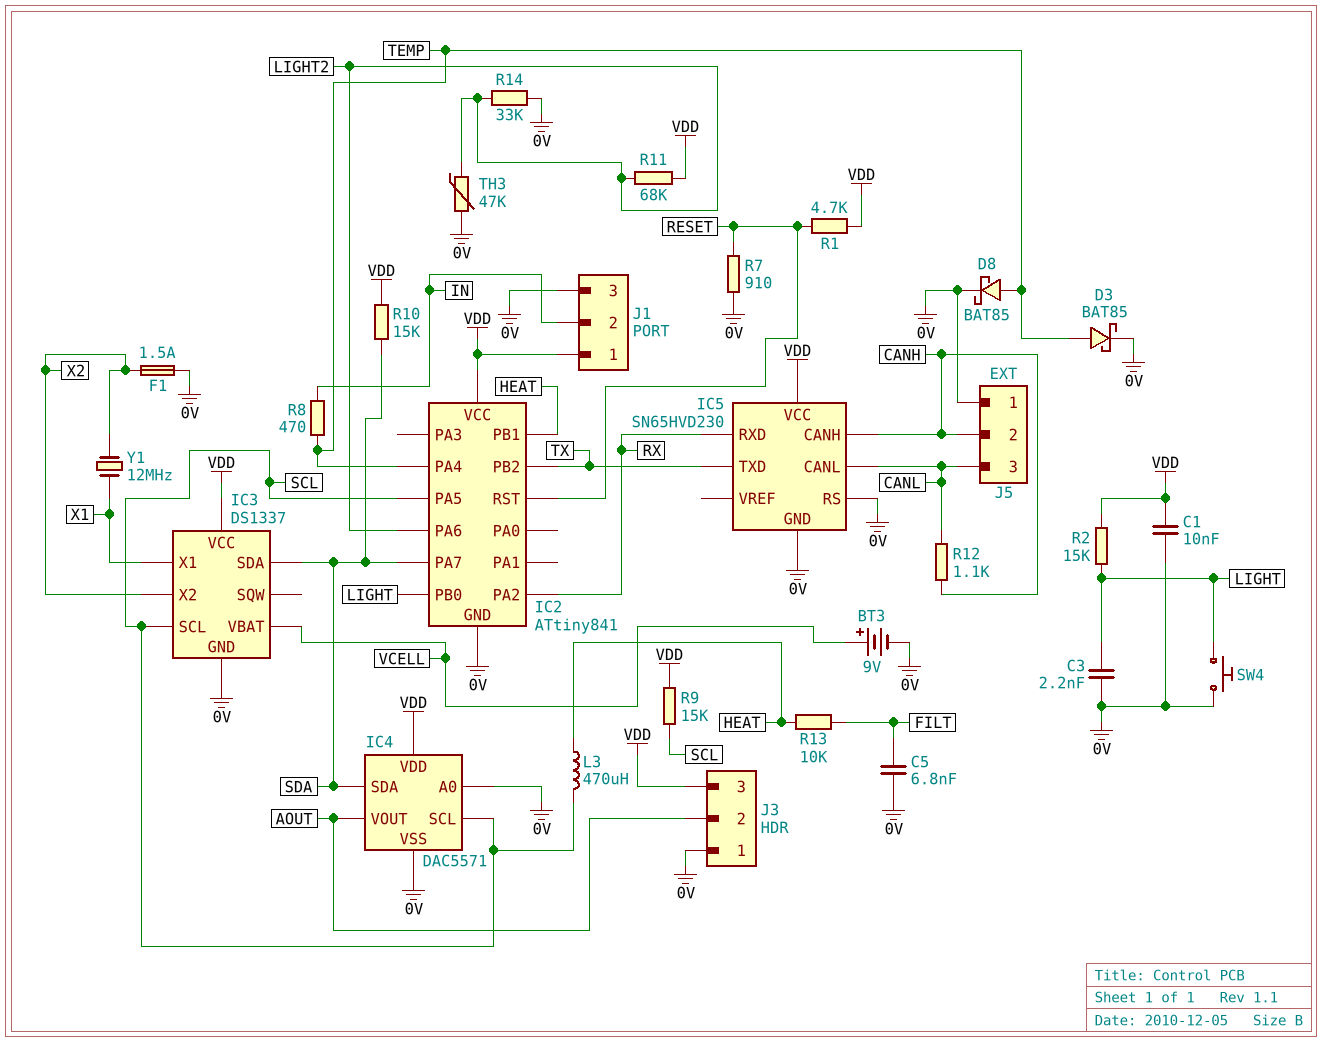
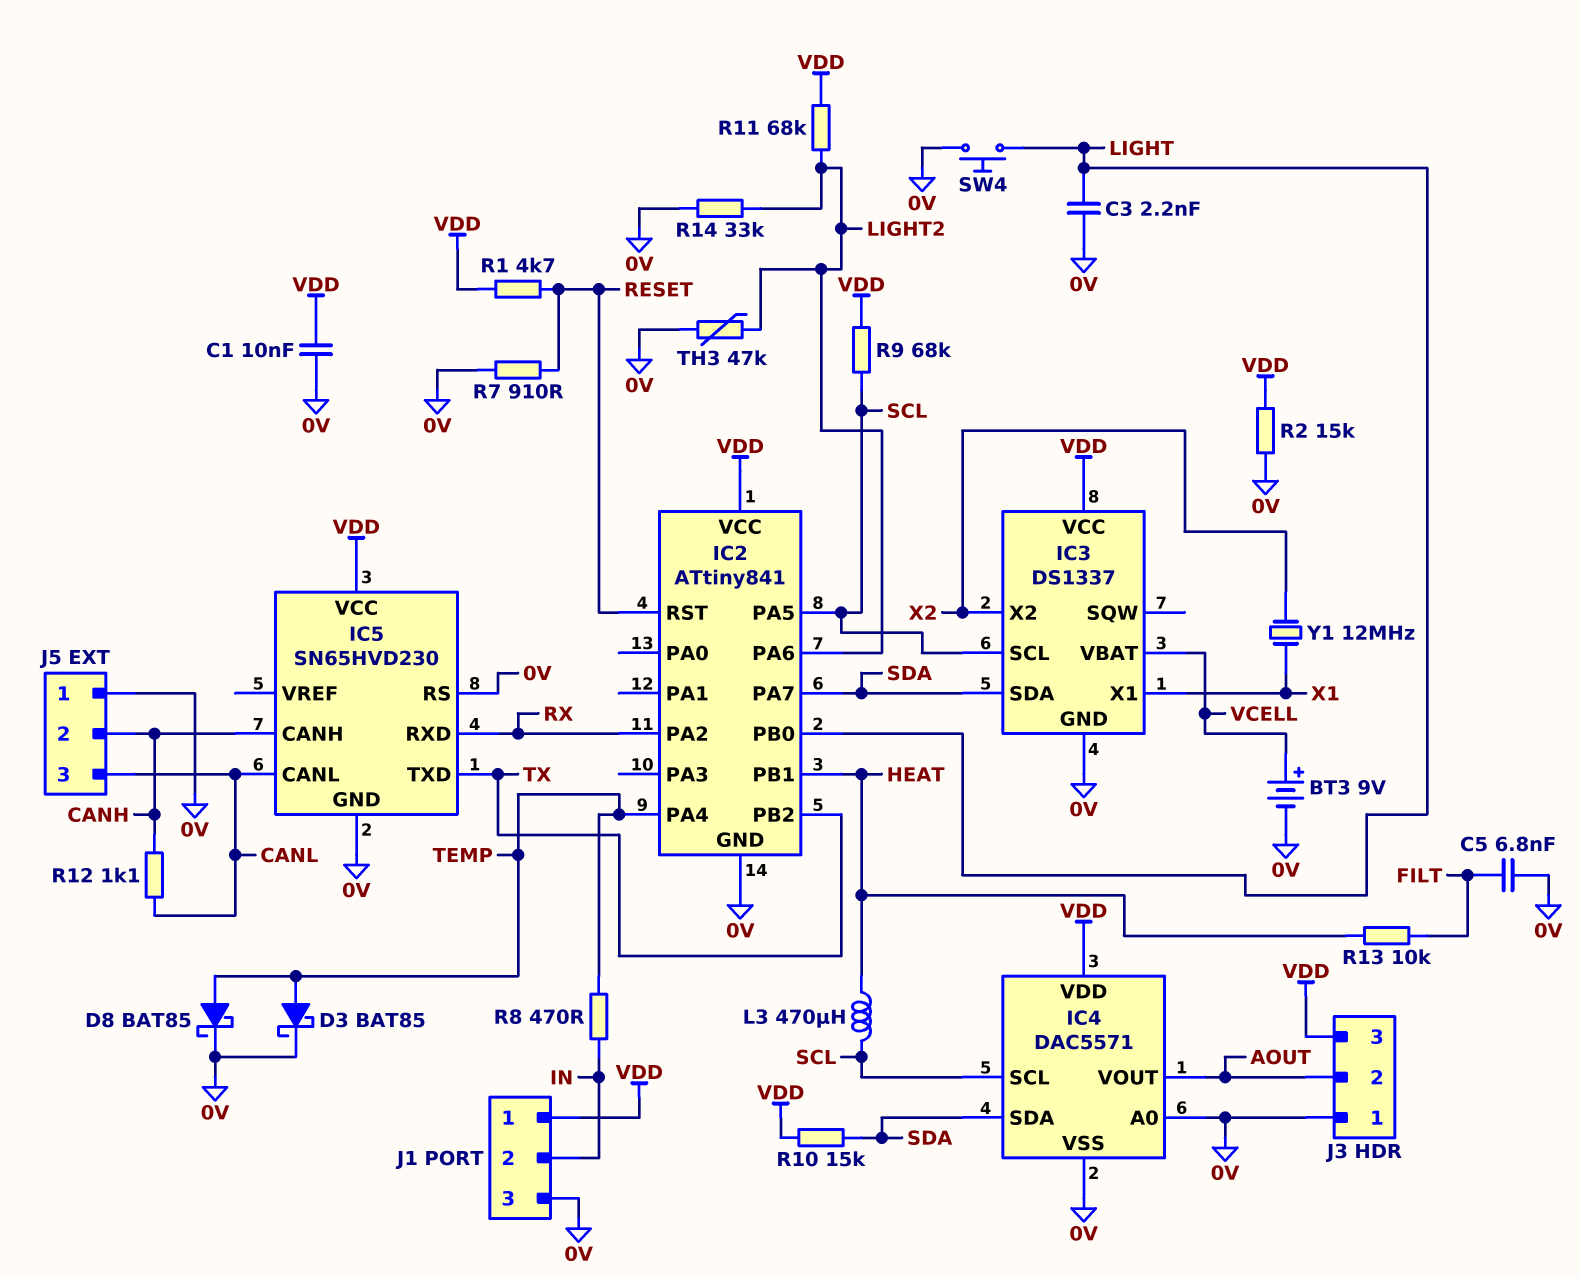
F1: 1.5A (0V, X2) -> none
R2: 15k (LIGHT, VDD) -> 15k (0V, VDD)
R9: 15k (SCL, VDD) -> 68k (SCL, VDD)

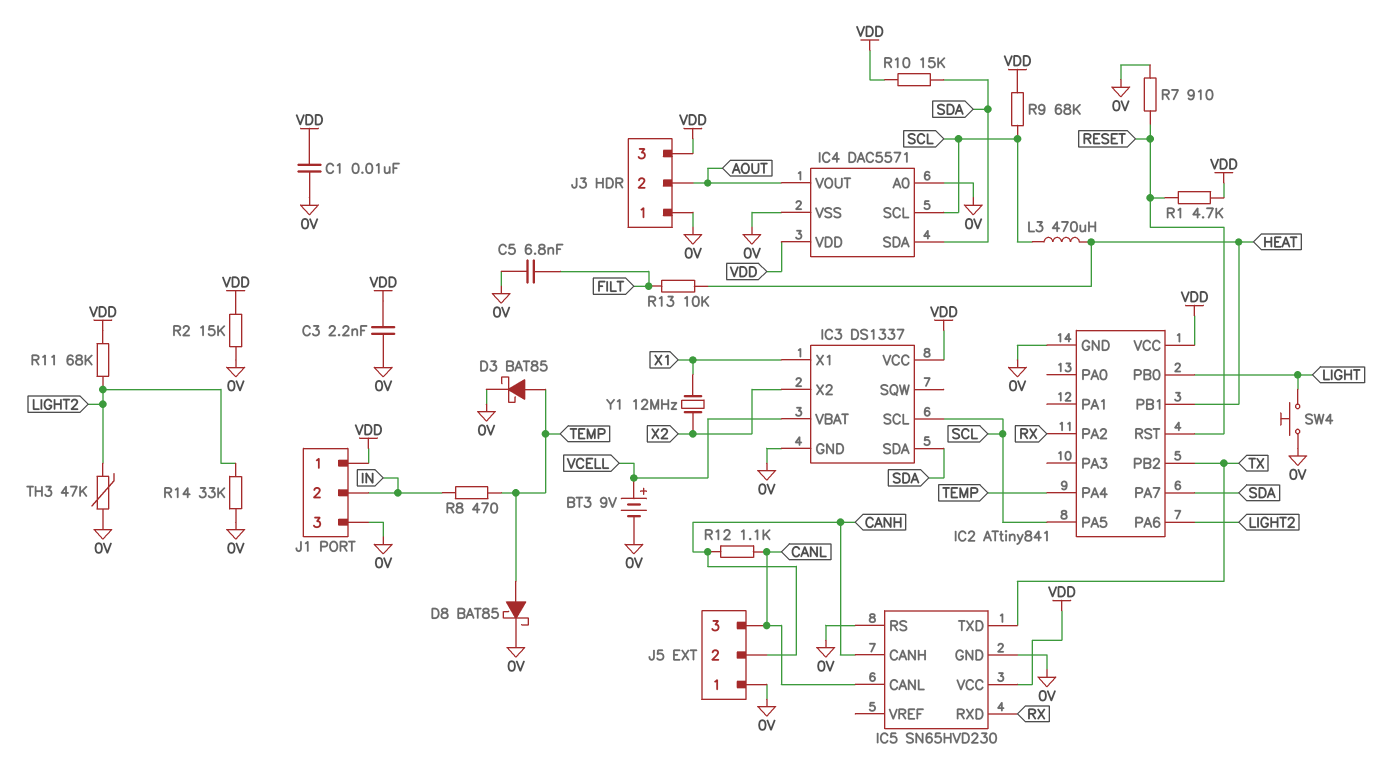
C3: 2.2nF (0V, LIGHT) -> 2.2nF (0V, VDD)

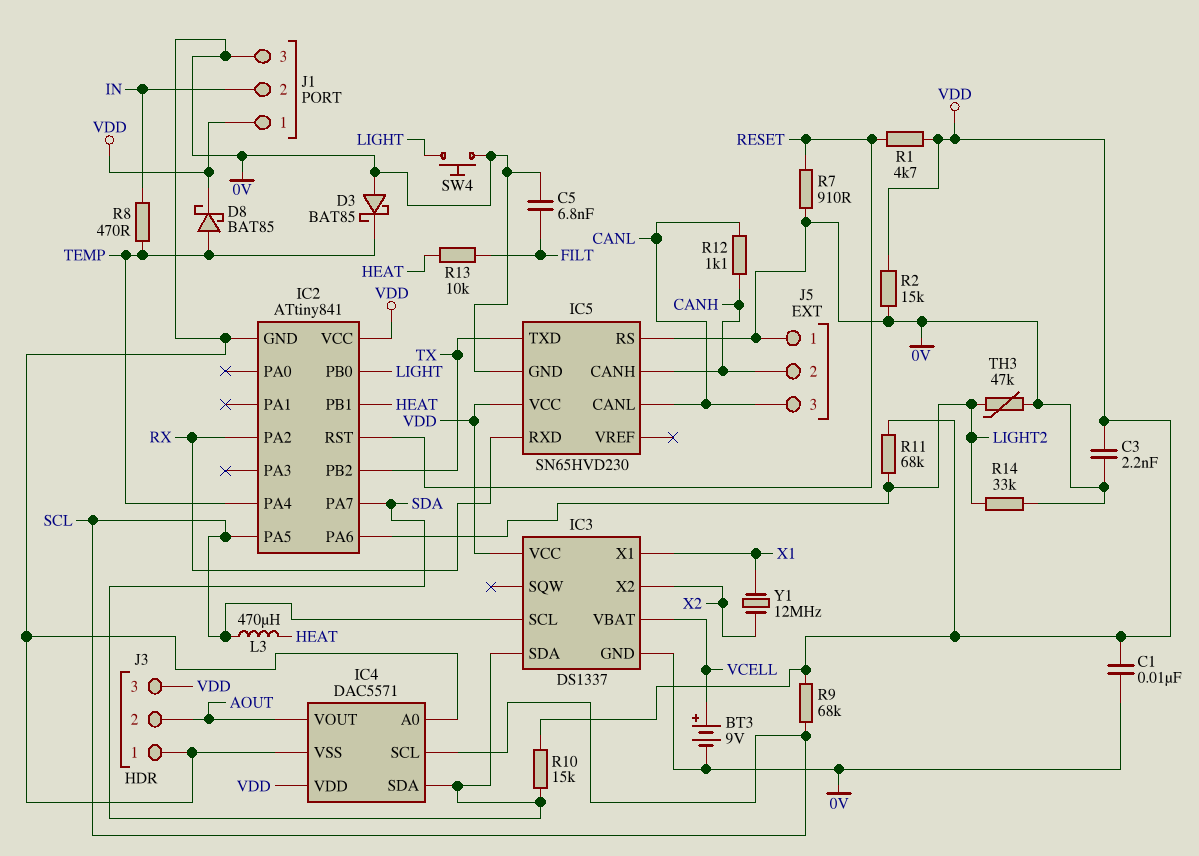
D3: schottky BAT85 (A TEMP, K 0V) -> schottky BAT85 (A 0V, K TEMP)
D8: schottky BAT85 (A TEMP, K 0V) -> schottky BAT85 (A TEMP, K VDD)

